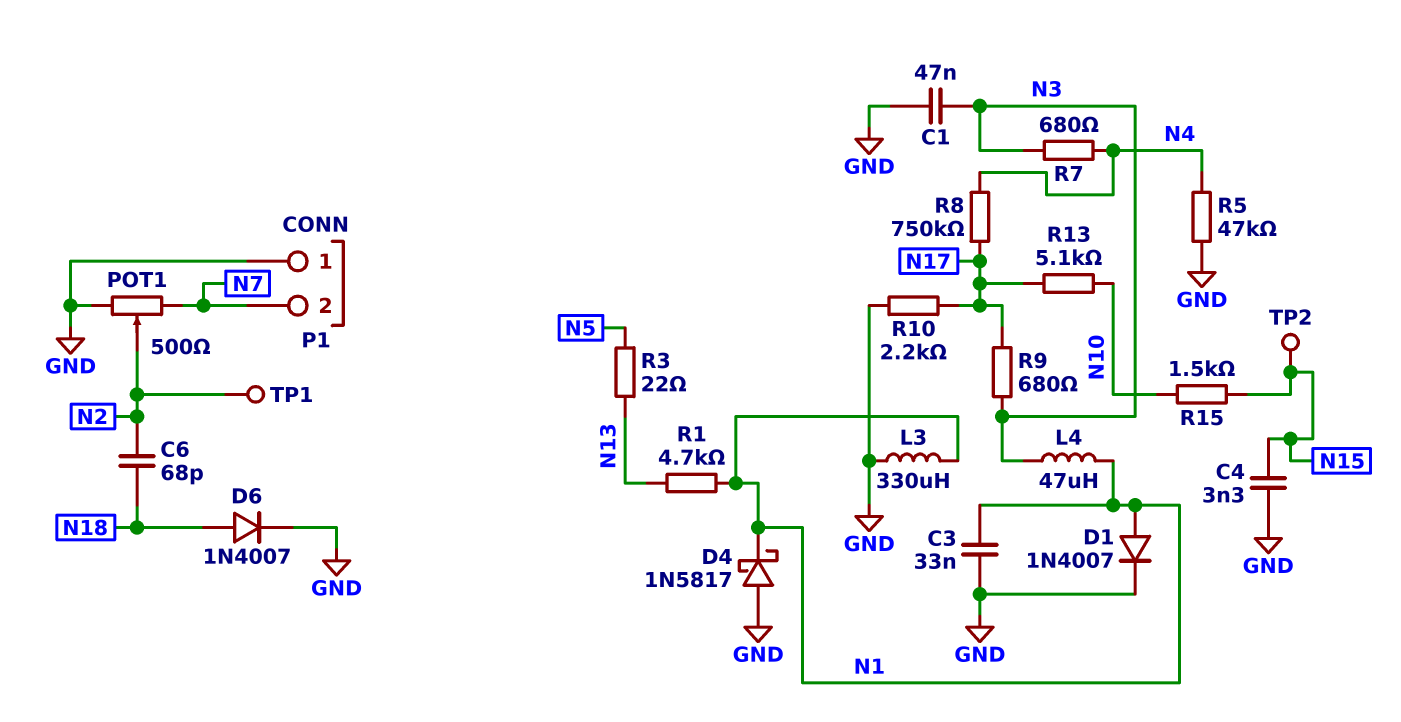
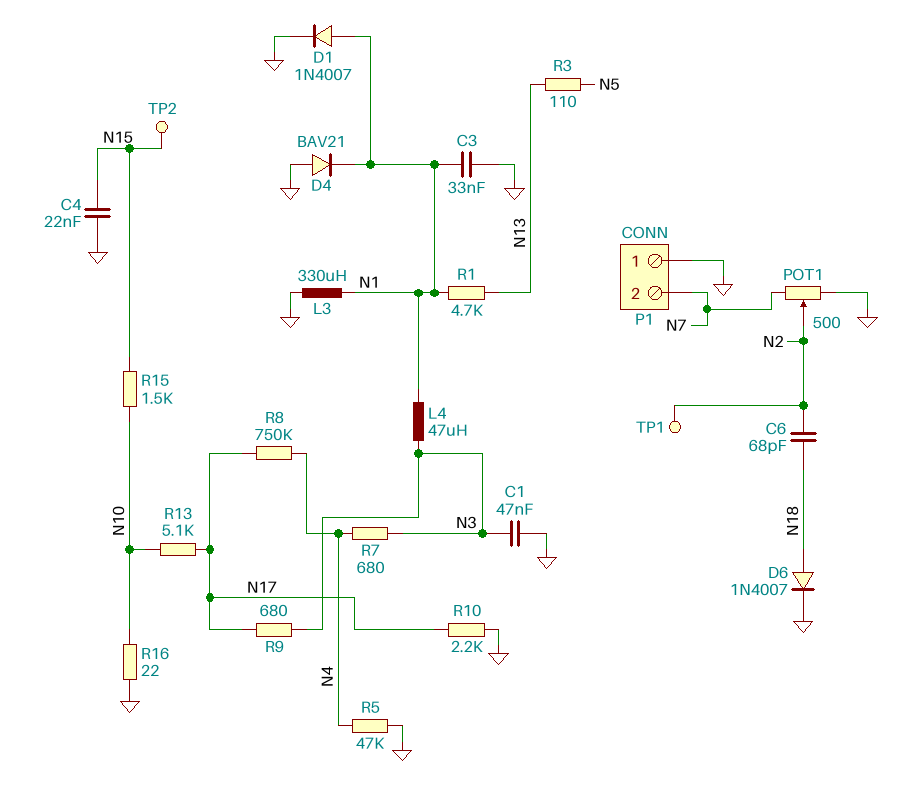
C4: 3.3nF (GND, N15) -> 22nF (GND, N15)
D4: schottky 1N5817 (A GND, K N1) -> diode BAV21 (A GND, K N1)
R3: 22 (N5, N13) -> 110 (N5, N13)
R16: none -> 22 (GND, N10)

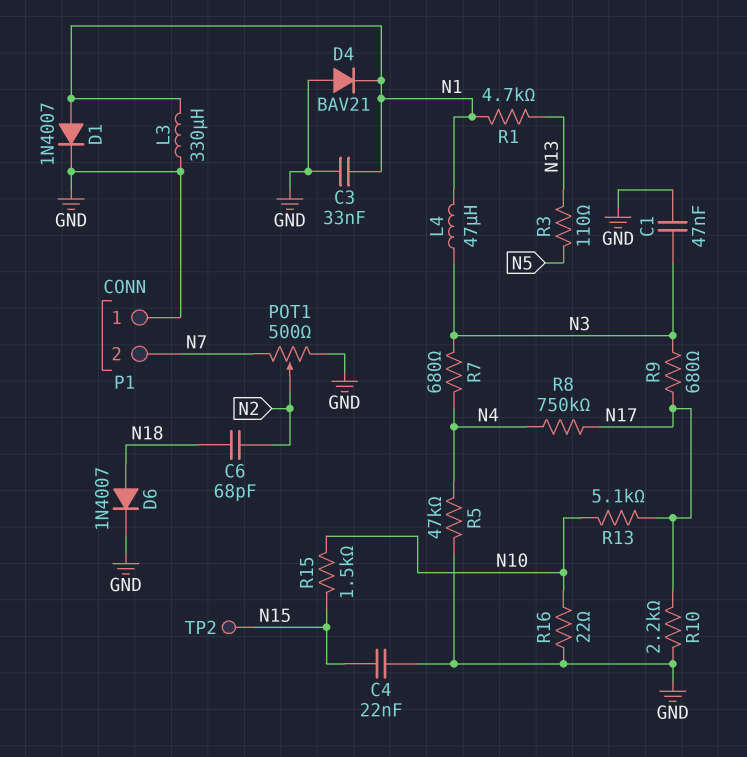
TP1: test point (N2) -> none

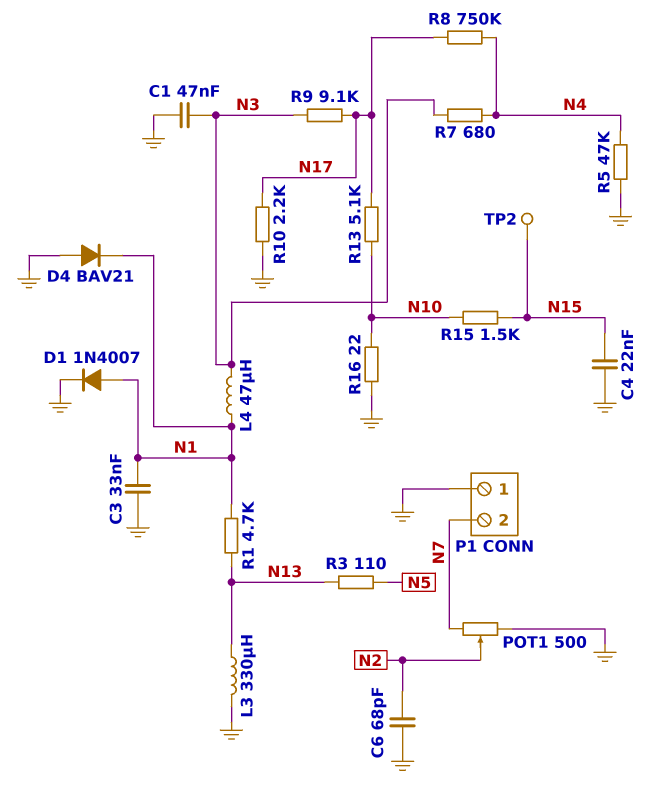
C6: 68pF (N2, N18) -> 68pF (GND, N2)
D6: diode 1N4007 (A N18, K GND) -> none
L3: 330uH (GND, N1) -> 330uH (GND, N13)
R9: 680 (N3, N17) -> 9.1k (N3, N17)

